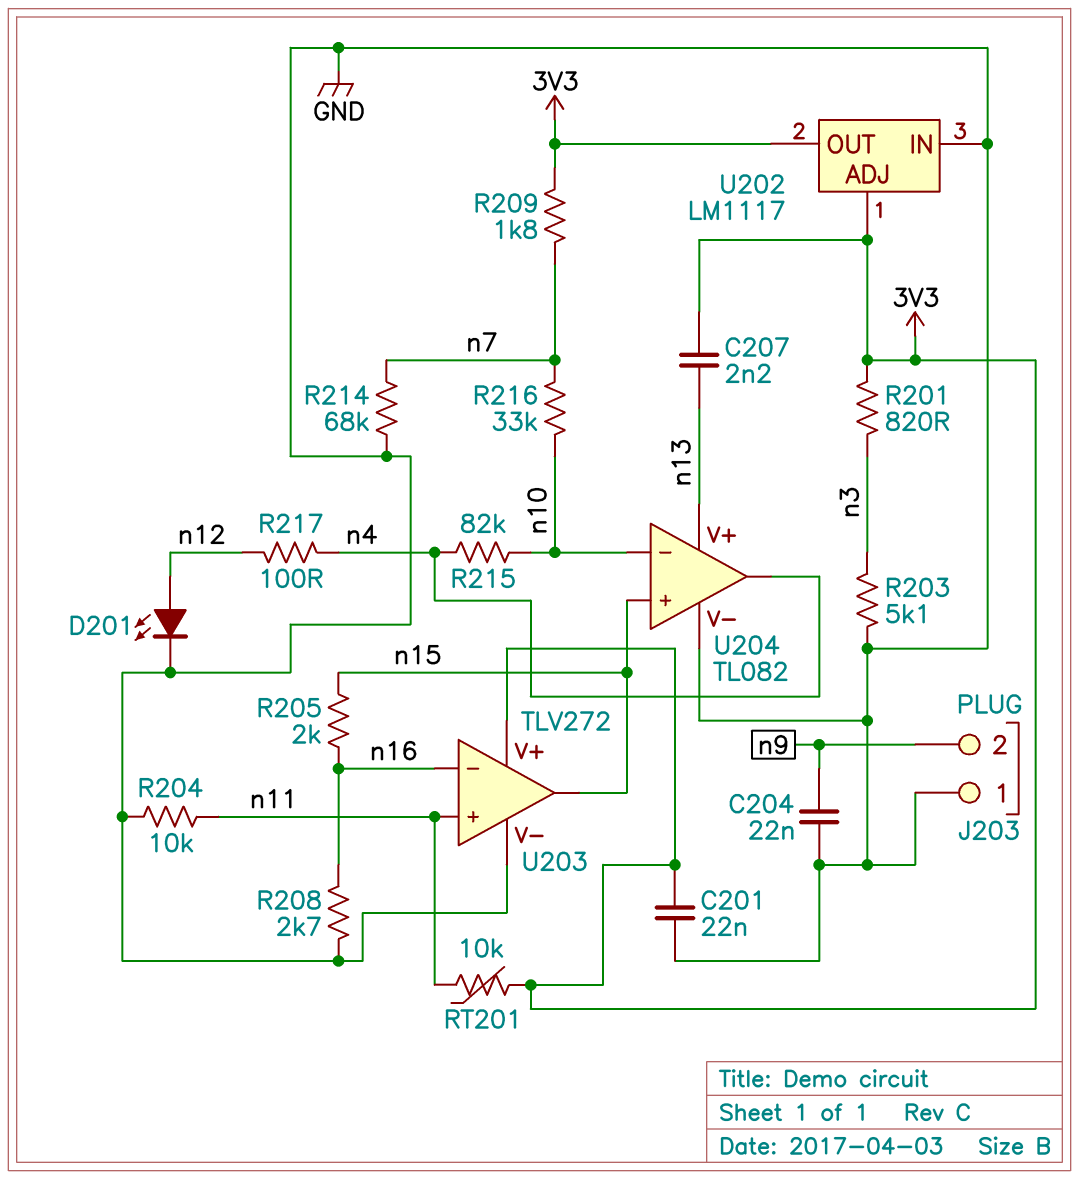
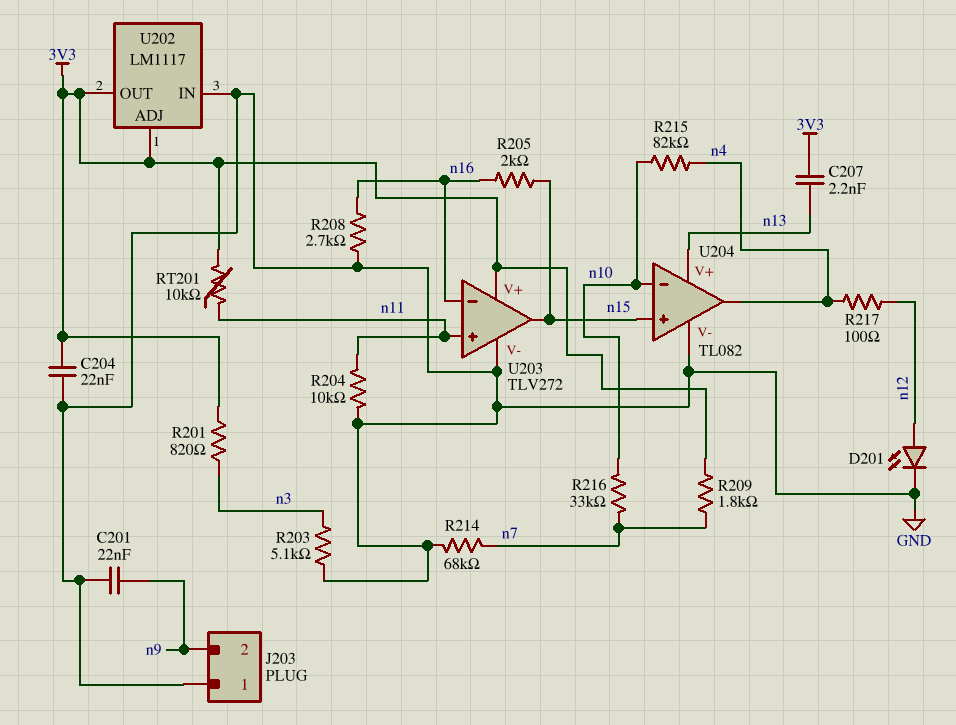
C201: 22nF (3V3, GND) -> 22nF (GND, n9)
C204: 22nF (GND, n9) -> 22nF (3V3, GND)

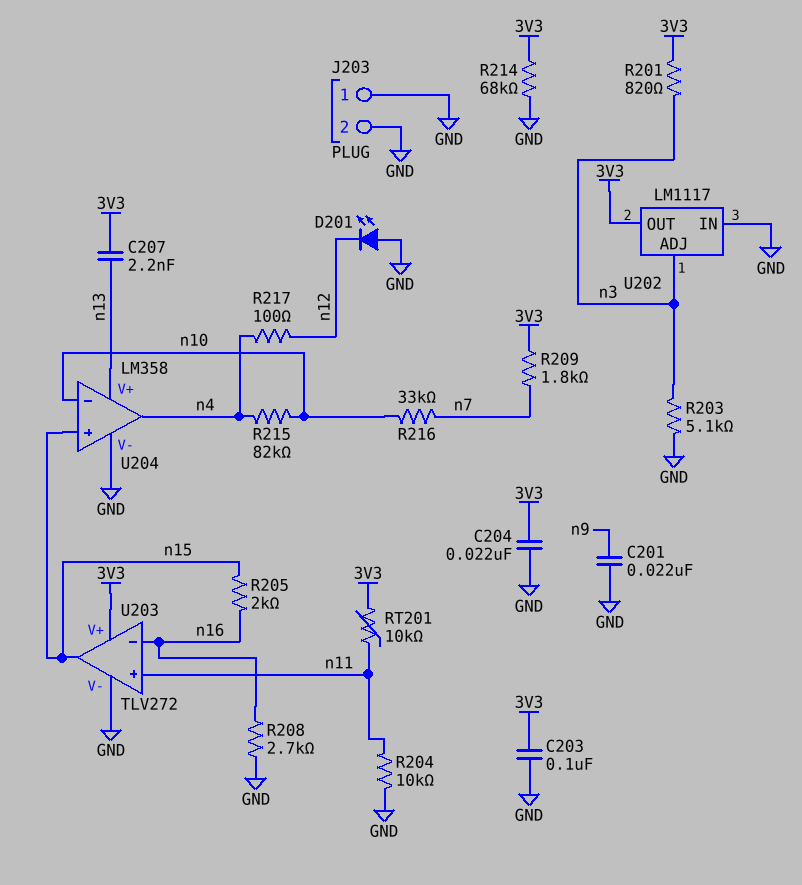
C203: none -> 100nF (3V3, GND)
D201: LED (A n12, K GND) -> LED (A GND, K n12)
J203 pin 2: n9 -> GND
R214: 68k (GND, n7) -> 68k (3V3, GND)
U202 pin ADJ: 3V3 -> n3
U204: TL082 -> LM358

